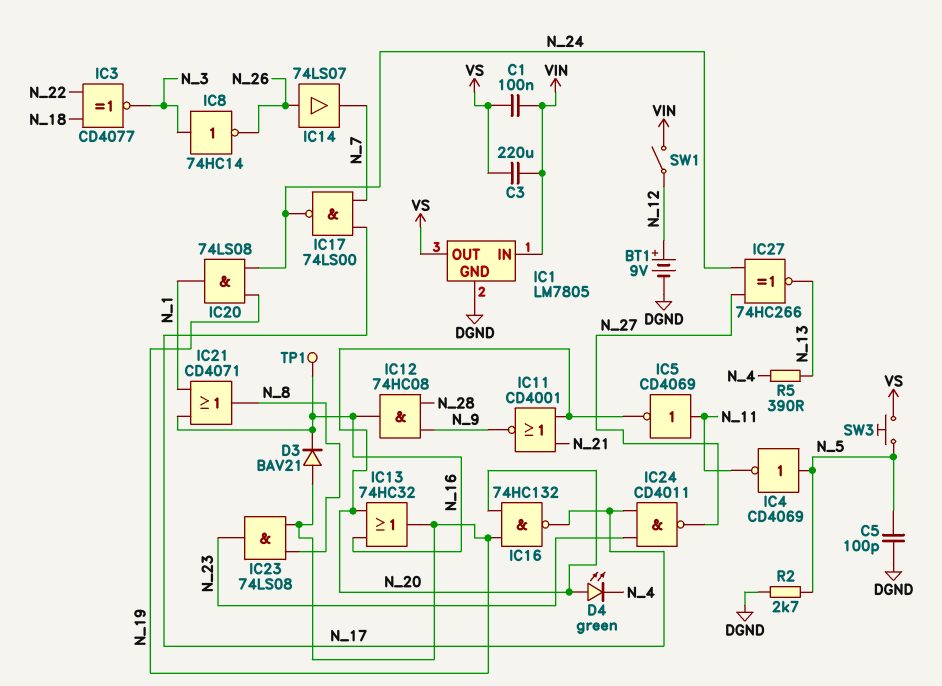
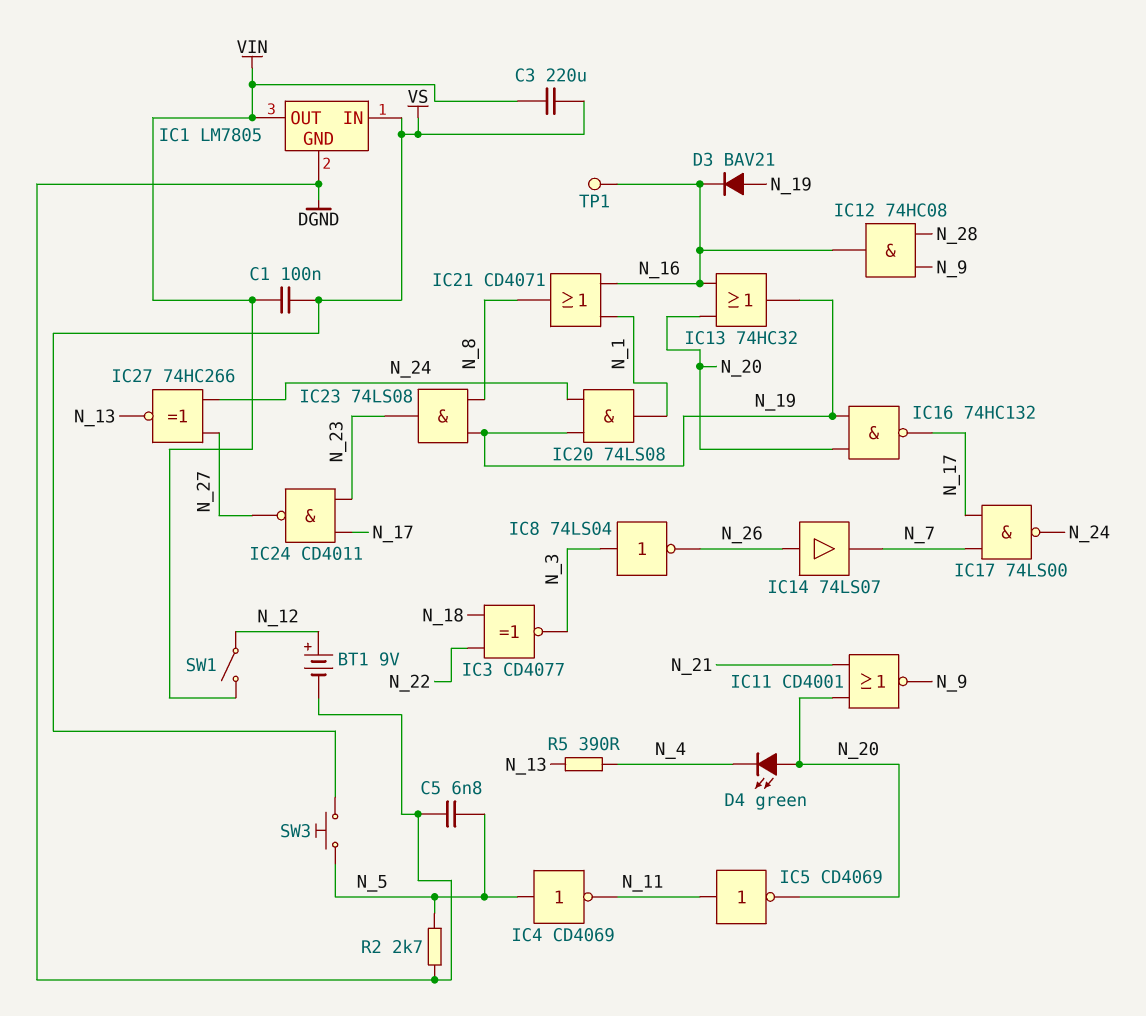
C5: 100pF (DGND, N_5) -> 6.8nF (DGND, N_5)
IC1 pin IN: VIN -> VS
IC1 pin OUT: VS -> VIN
IC8: NOT 74HC14 (in N_3, out N_26) -> NOT 74LS04 (in N_3, out N_26)

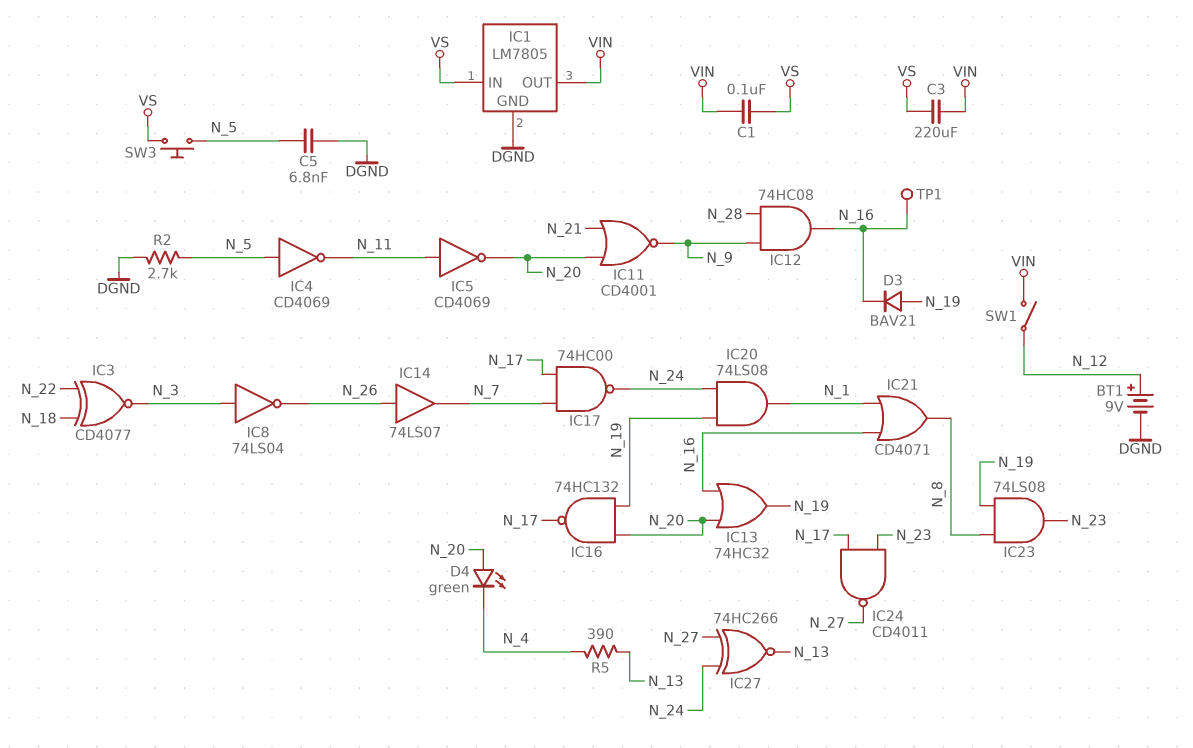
IC17: NAND 74LS00 (in N_7, in N_17, out N_24) -> NAND 74HC00 (in N_7, in N_17, out N_24)

